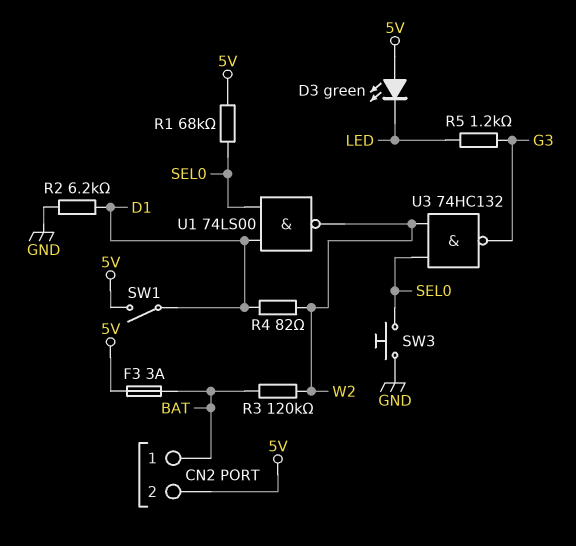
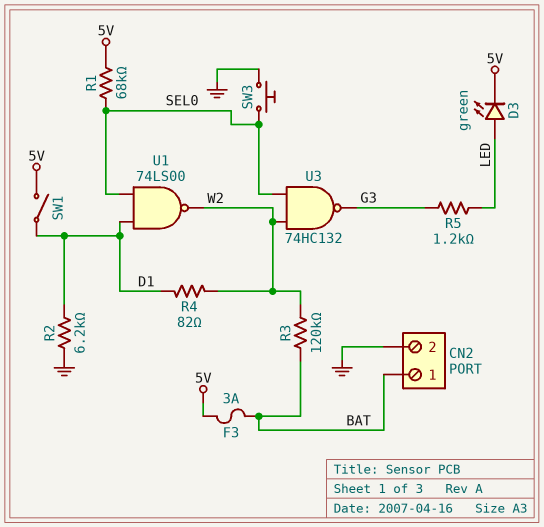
CN2 pin 2: 5V -> GND
D3: LED green (A 5V, K LED) -> LED green (A LED, K 5V)

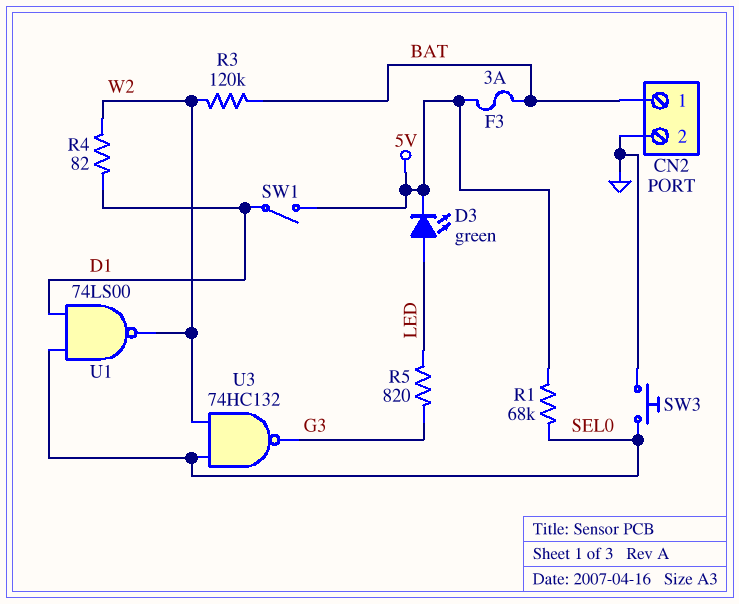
R2: 6.2k (D1, GND) -> none
R5: 1.2k (G3, LED) -> 820 (G3, LED)

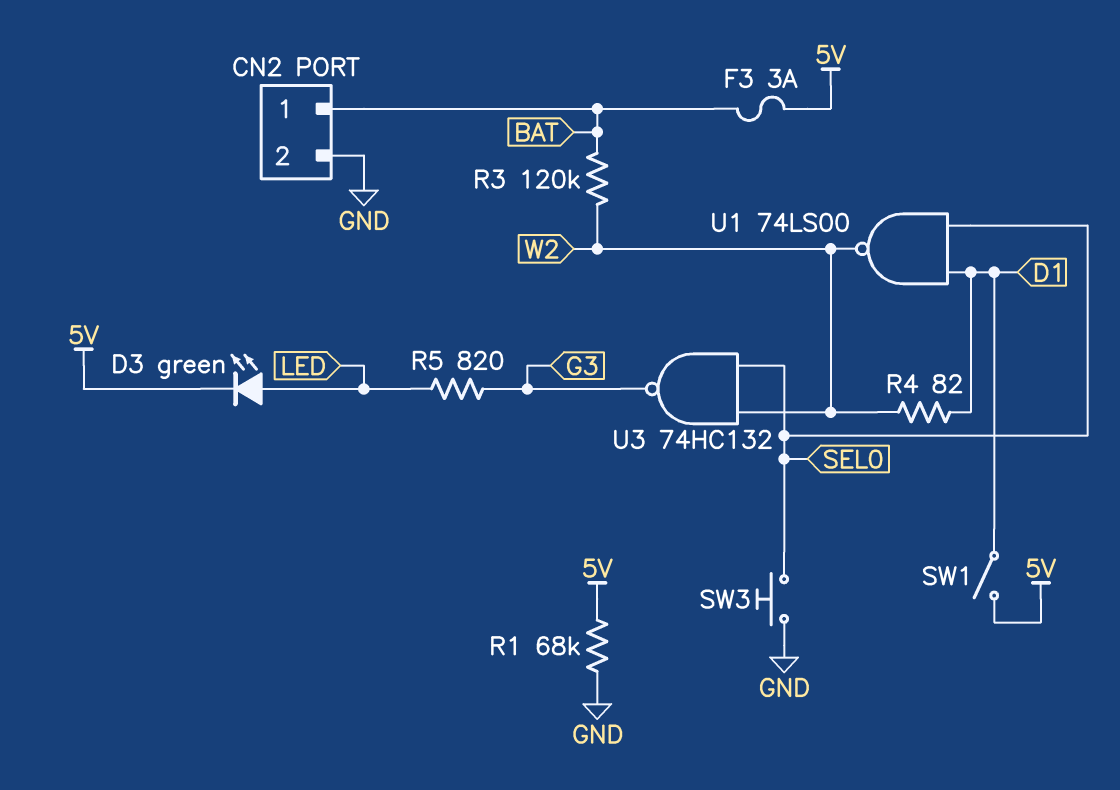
R1: 68k (5V, SEL0) -> 68k (5V, GND)

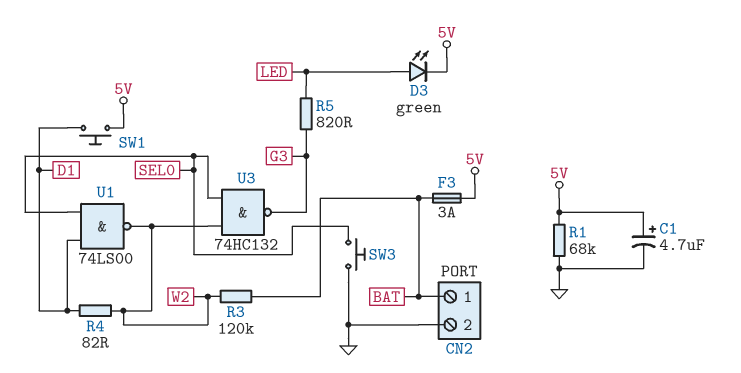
C1: none -> 4.7uF (plus 5V, minus GND)
SW1: switch (5V, D1) -> button (5V, D1)

